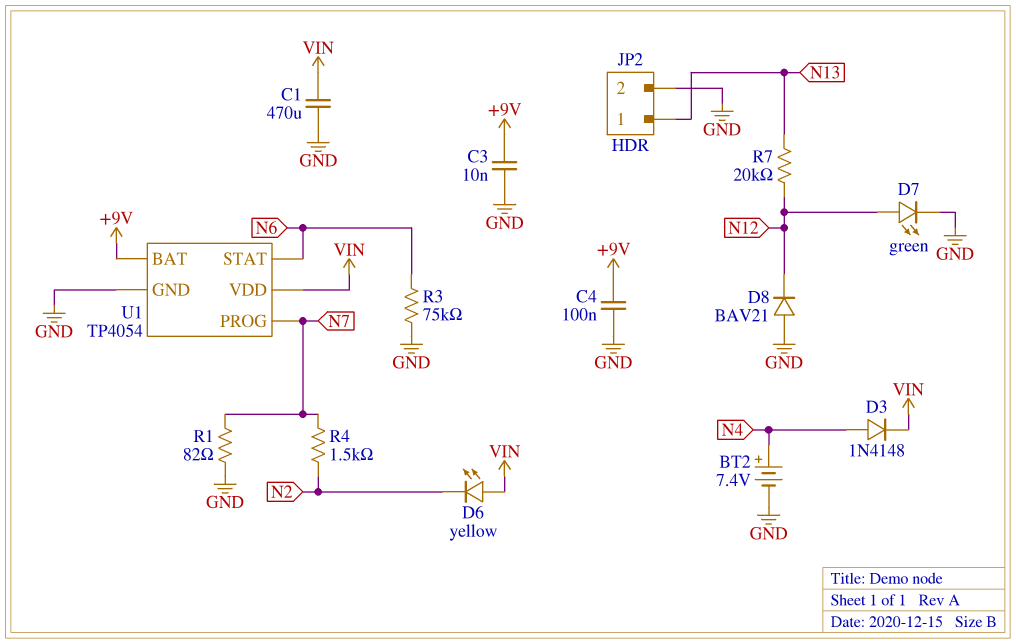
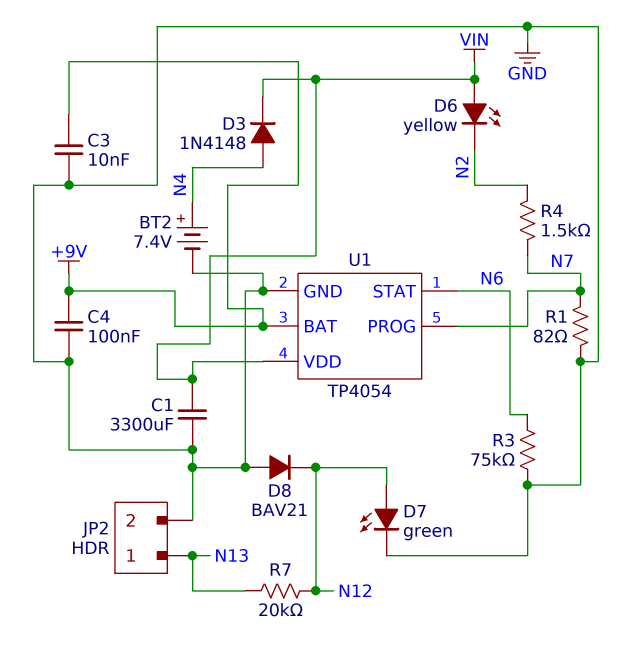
C1: 470uF (GND, VIN) -> 3300uF (GND, VIN)

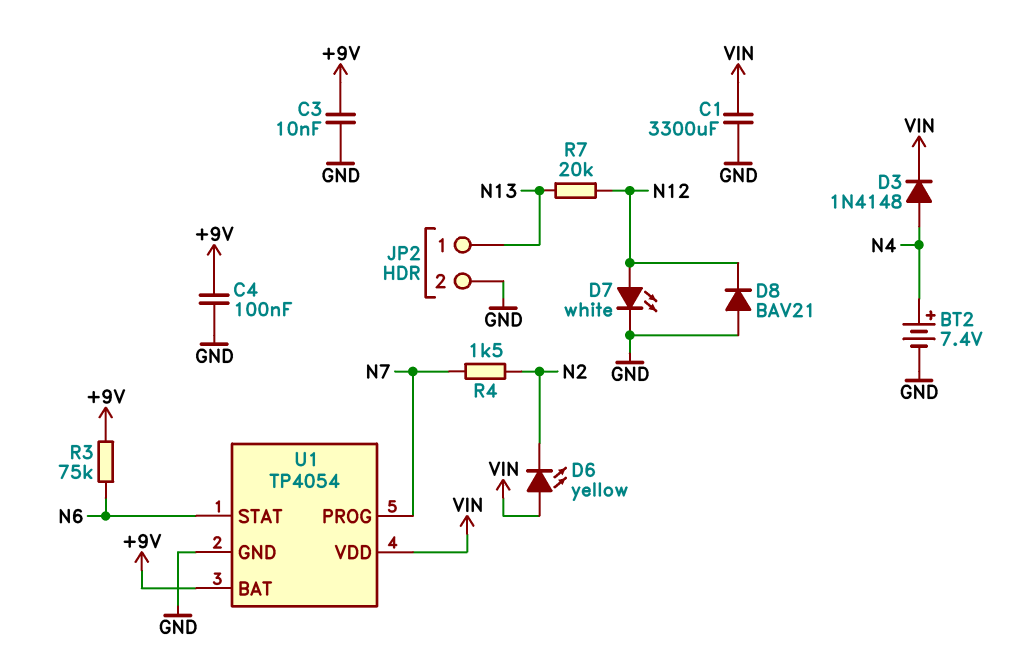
D7: LED green (A N12, K GND) -> LED white (A N12, K GND)
R1: 82 (GND, N7) -> none
R3: 75k (GND, N6) -> 75k (+9V, N6)

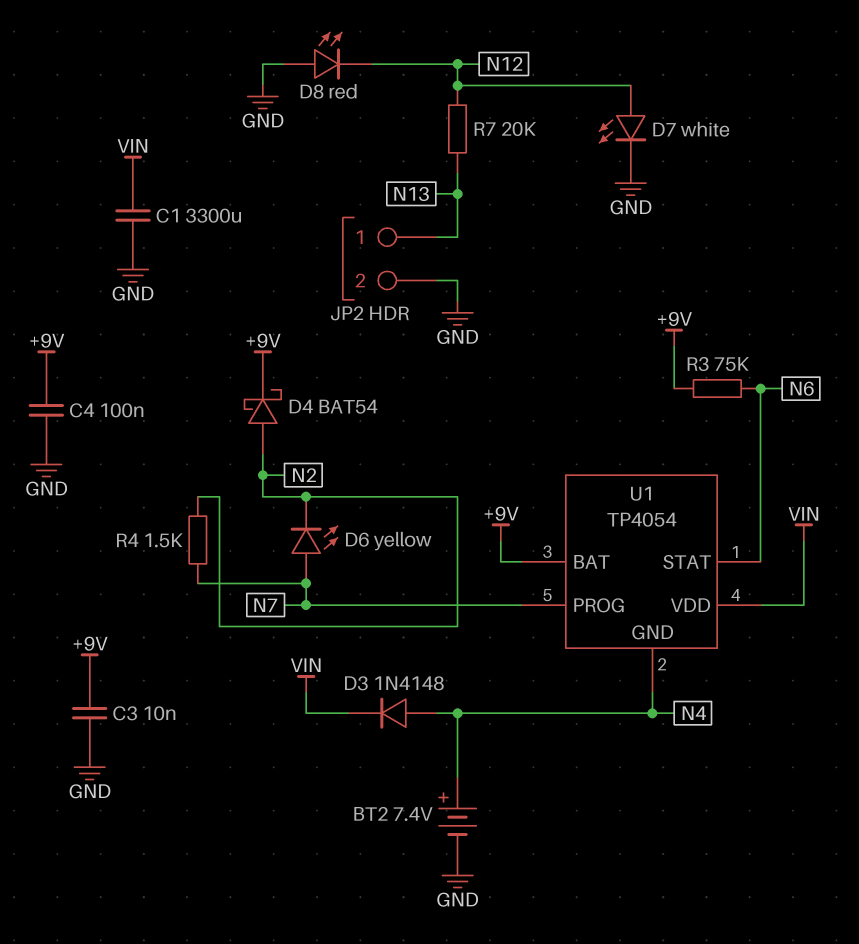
D4: none -> schottky BAT54 (A N2, K +9V)
D6: LED yellow (A VIN, K N2) -> LED yellow (A N7, K N2)
D8: diode BAV21 (A GND, K N12) -> LED red (A GND, K N12)
U1 pin GND: GND -> N4

